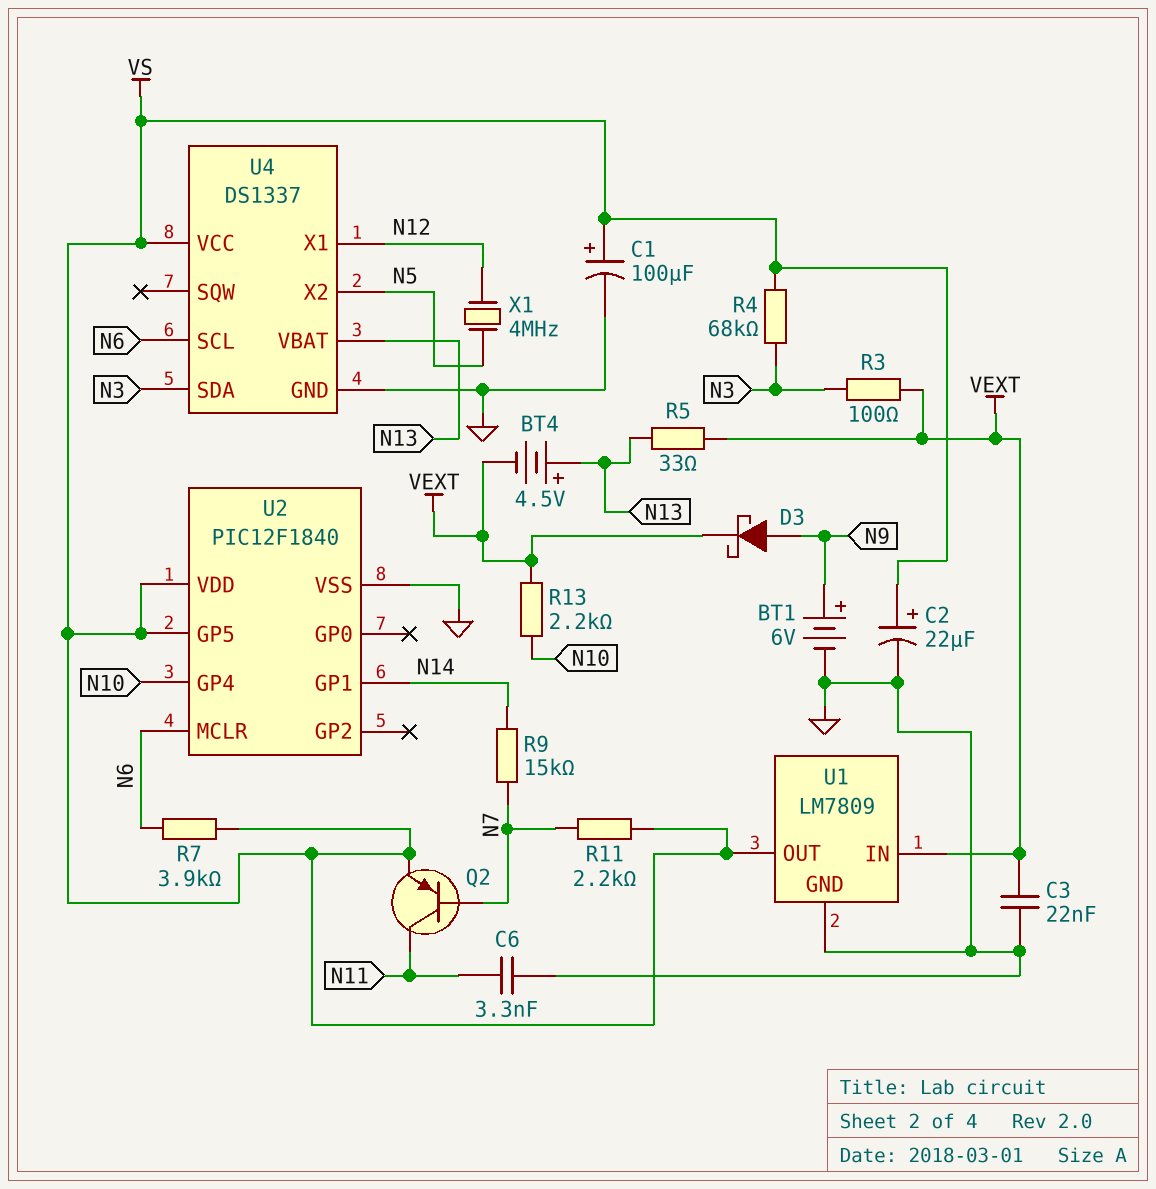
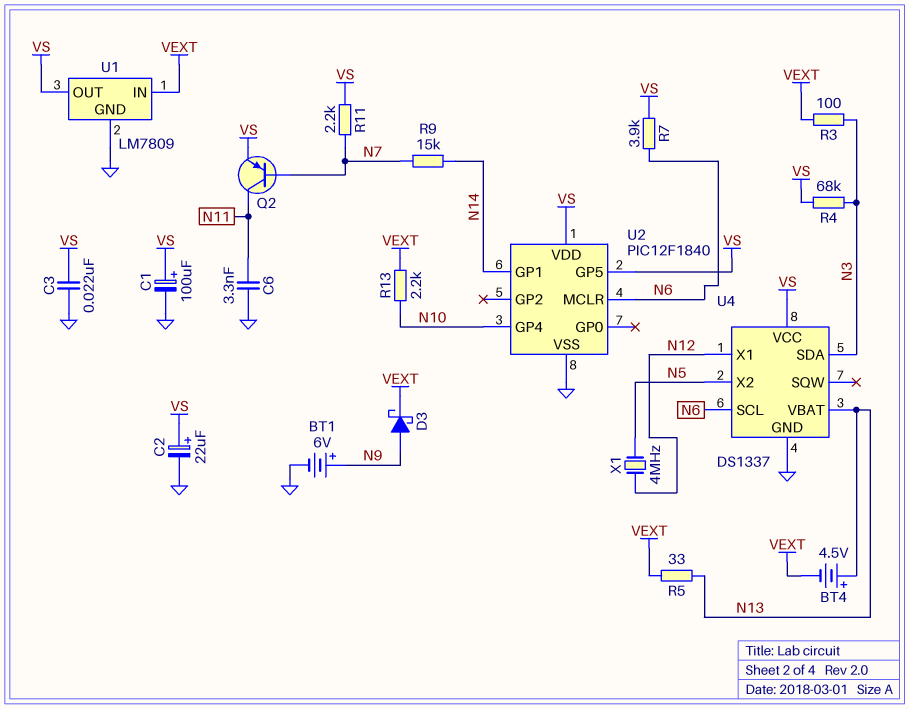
C3: 22nF (GND, VEXT) -> 22nF (GND, VS)

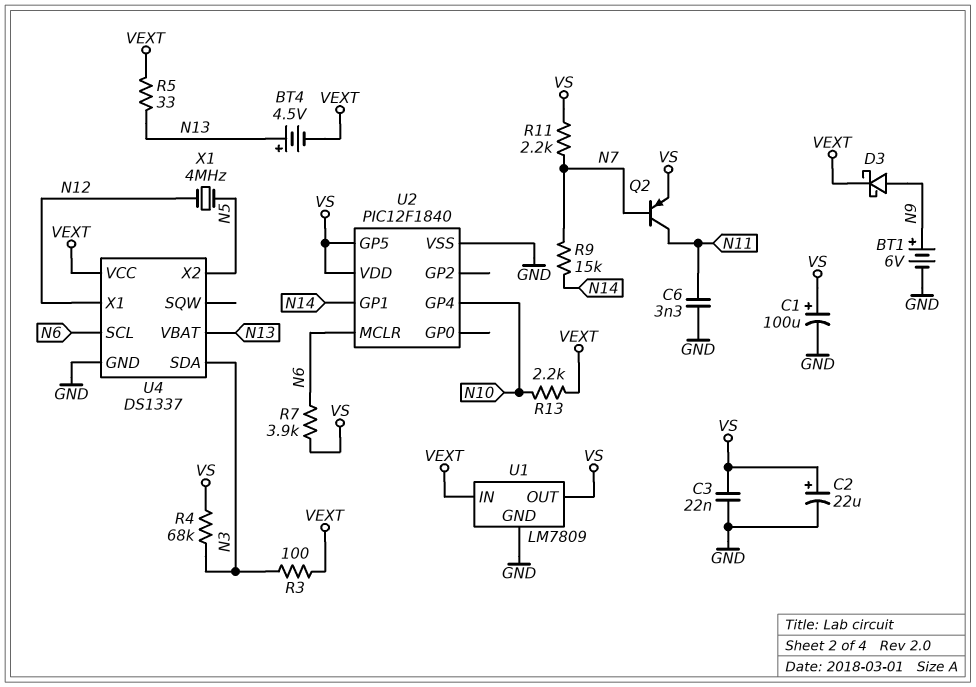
U4 pin VCC: VS -> VEXT

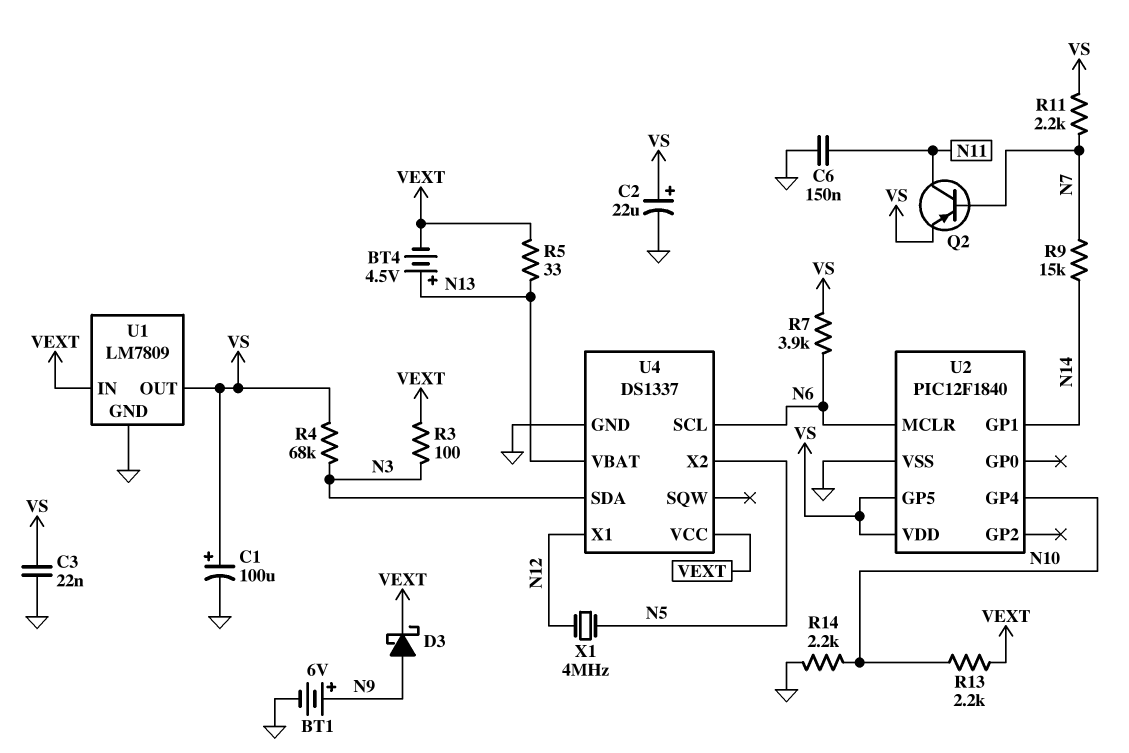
C6: 3.3nF (GND, N11) -> 150nF (GND, N11)
R14: none -> 2.2k (GND, N10)

